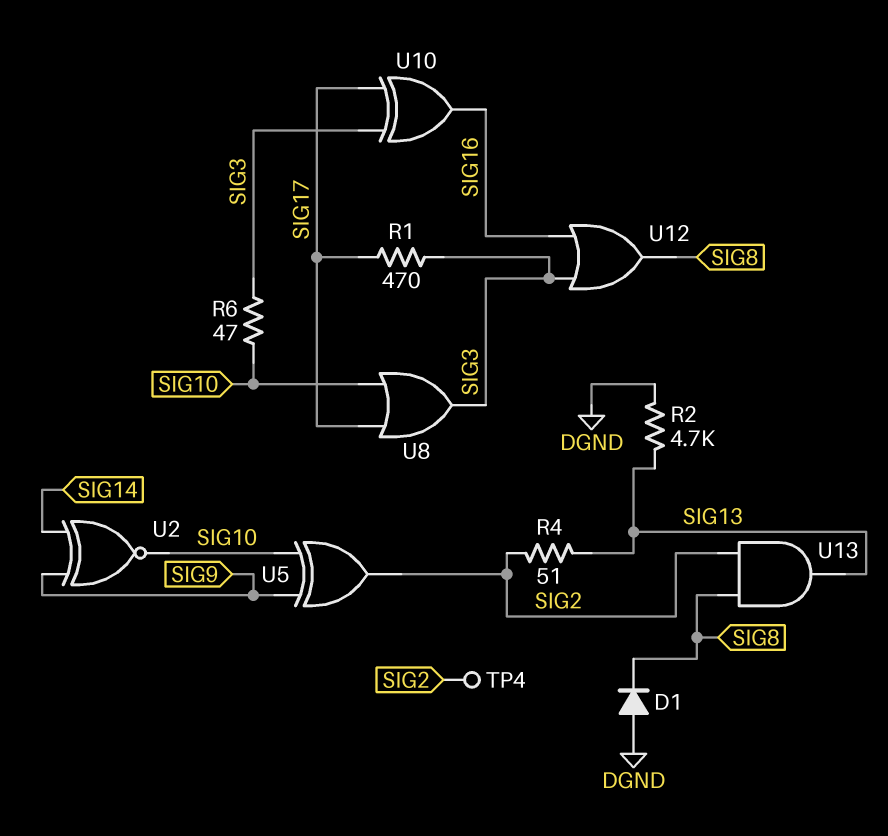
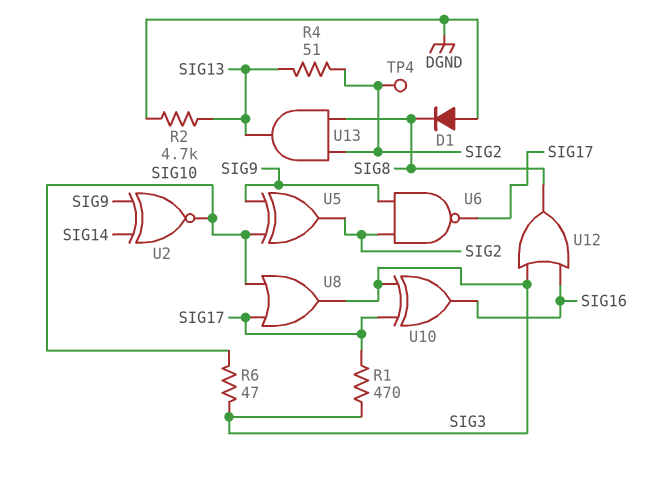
U6: none -> NAND (in SIG2, in SIG9, out SIG17)

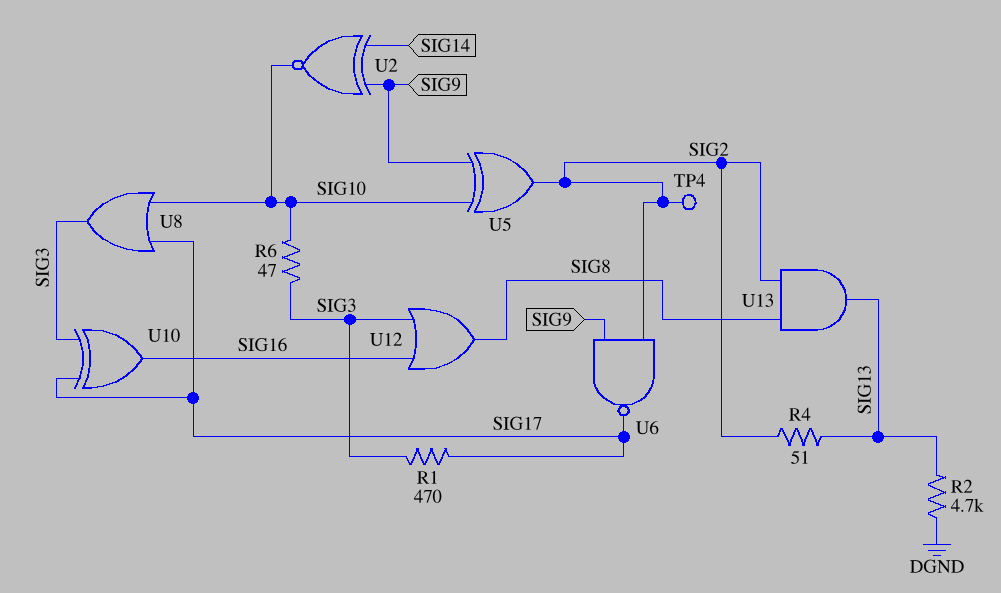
D1: diode (A DGND, K SIG8) -> none

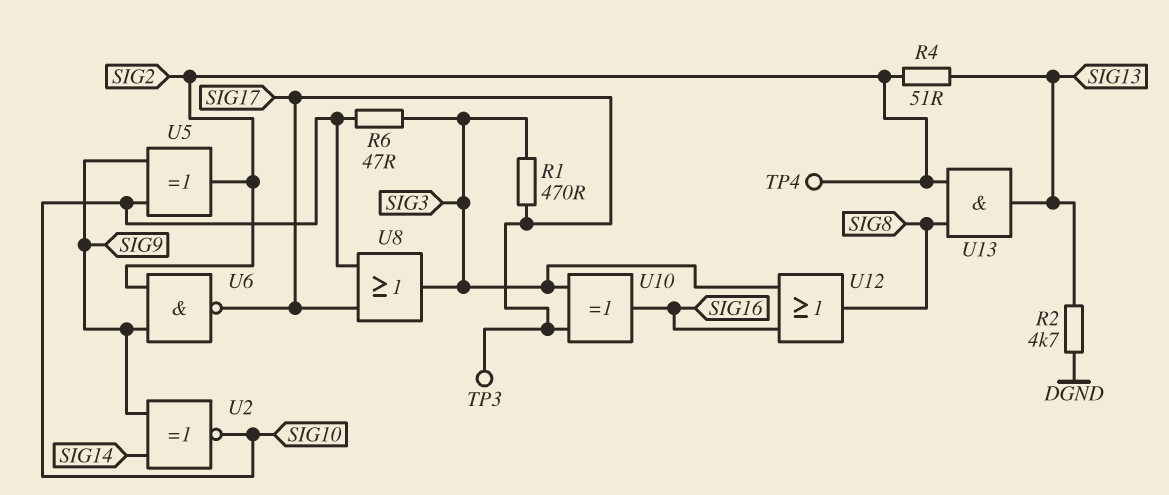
TP3: none -> test point (SIG17)

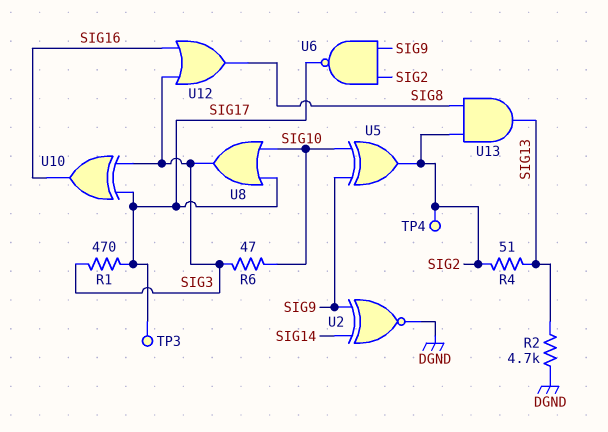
U2: XNOR (in SIG9, in SIG14, out SIG10) -> XNOR (in SIG9, in SIG14, out DGND)

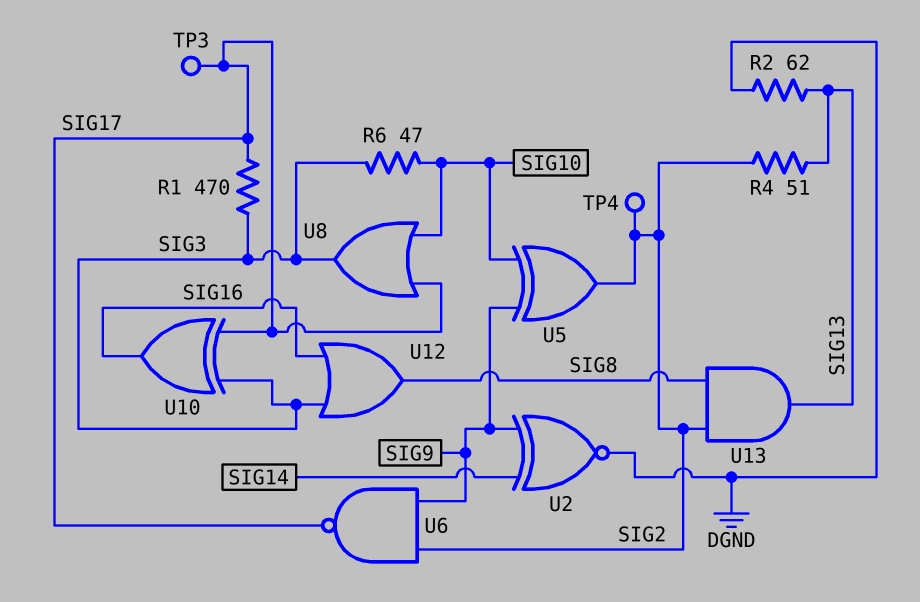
R2: 4.7k (DGND, SIG13) -> 62 (DGND, SIG13)

